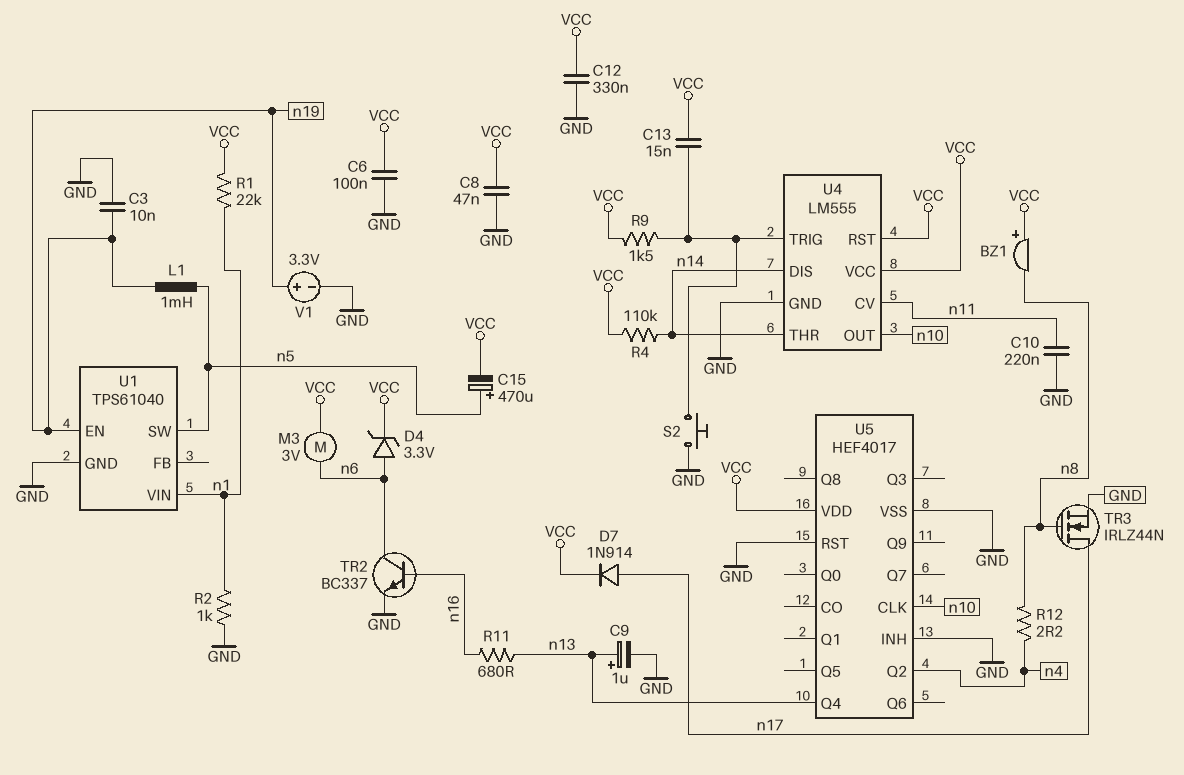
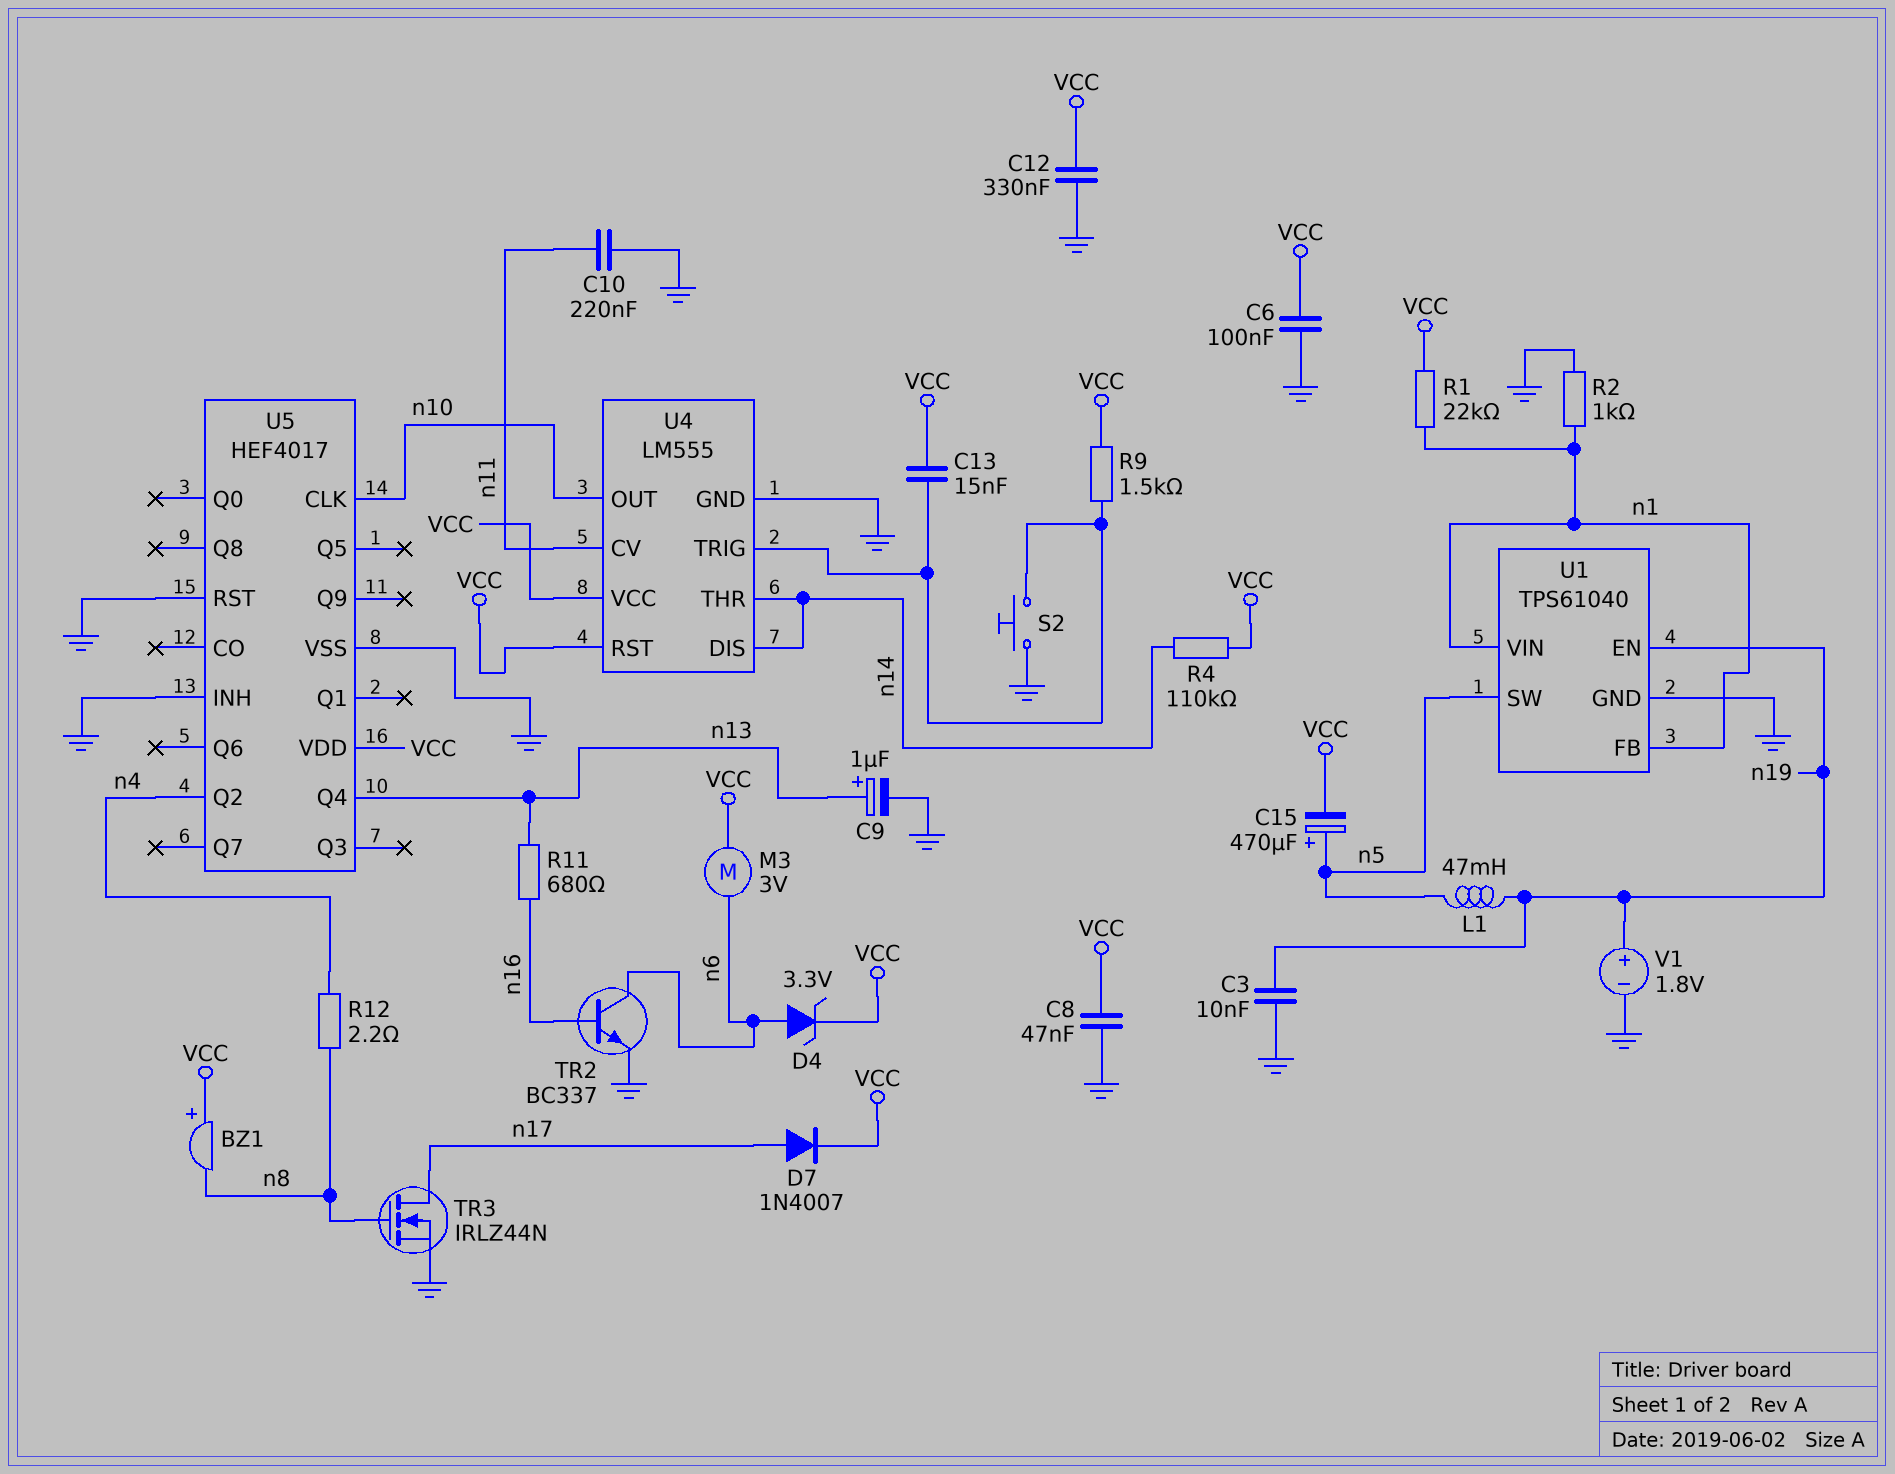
D7: diode 1N914 (A n17, K VCC) -> diode 1N4007 (A n17, K VCC)
L1: 1mH (n5, n19) -> 47mH (n5, n19)
U1 pin FB: none -> n1
V1: 3.3V (plus n19, minus GND) -> 1.8V (plus n19, minus GND)

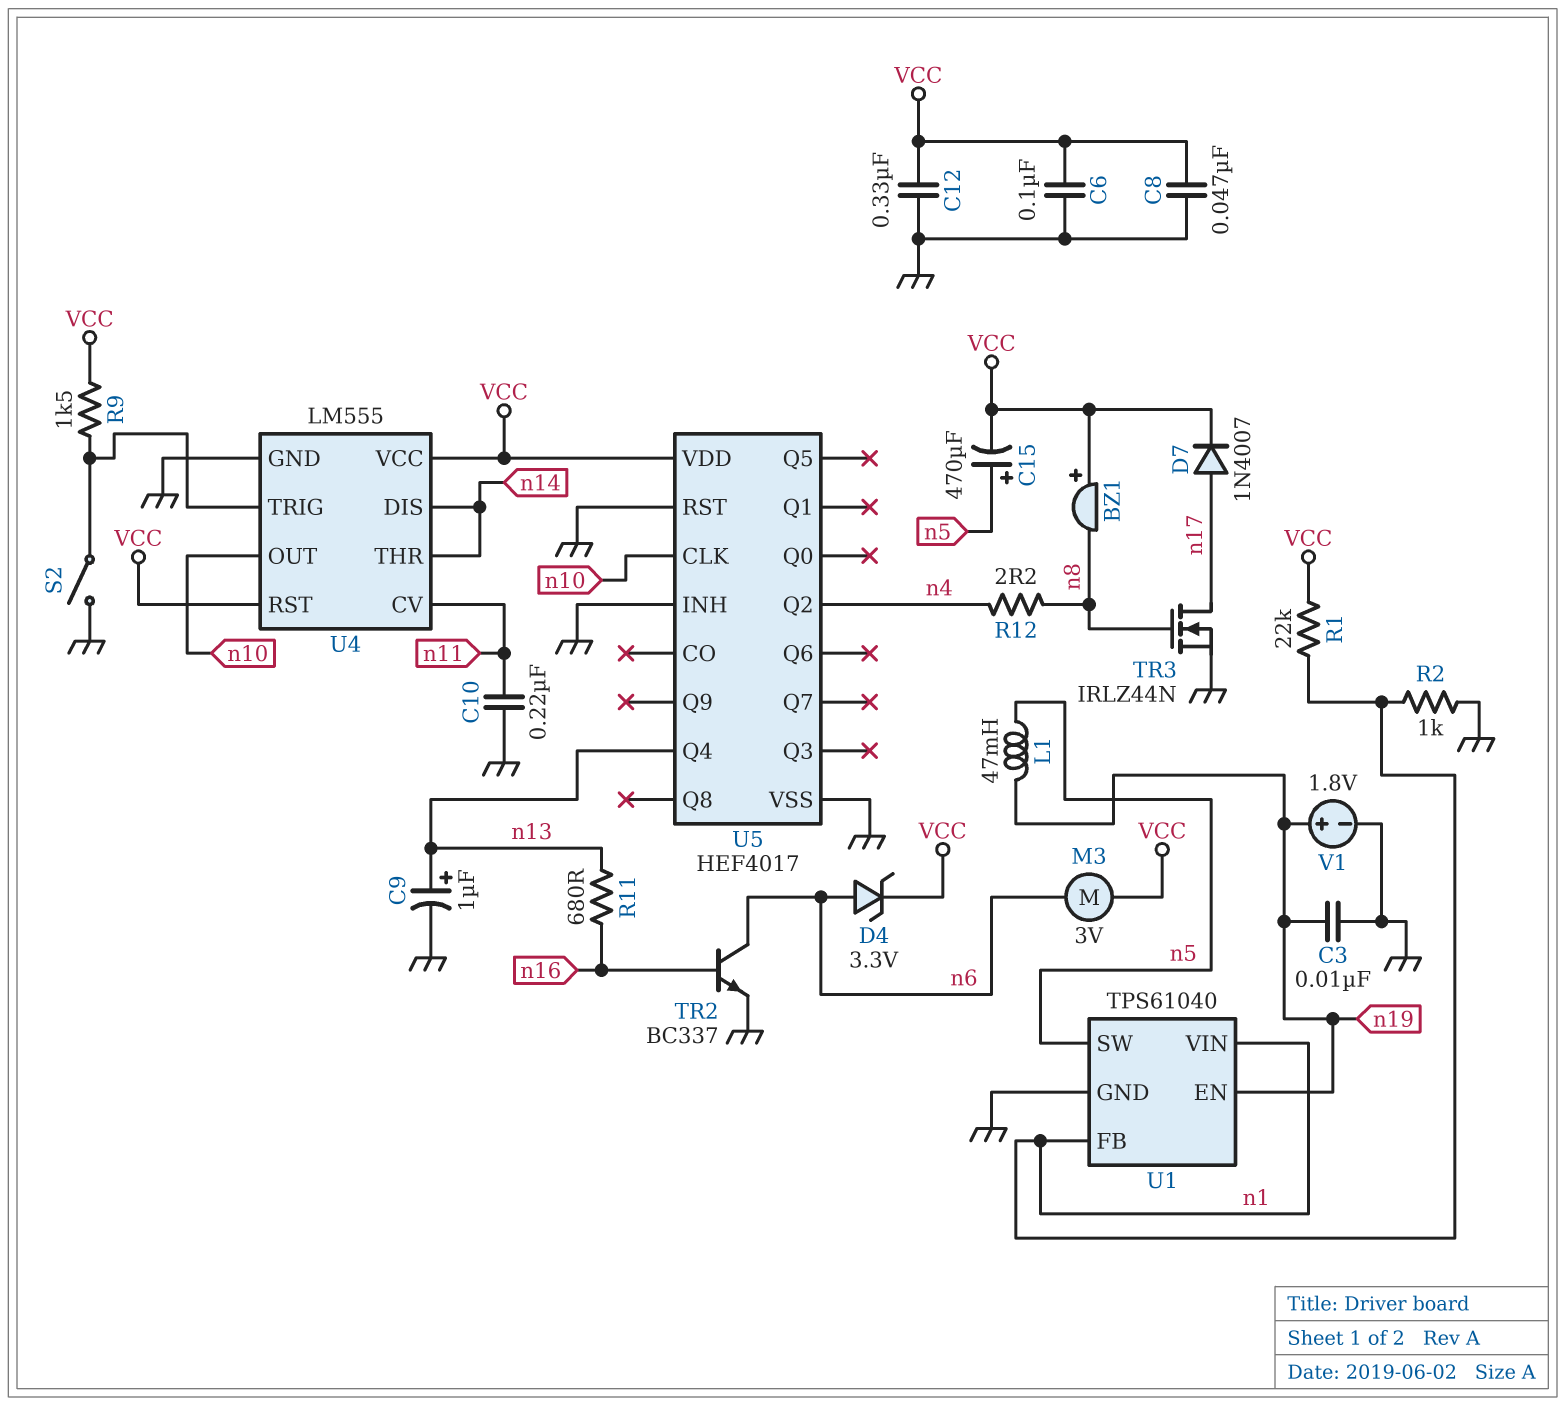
C13: 15nF (U4/TRIG, VCC) -> none
R4: 110k (VCC, n14) -> none
S2: button (GND, U4/TRIG) -> switch (GND, U4/TRIG)

